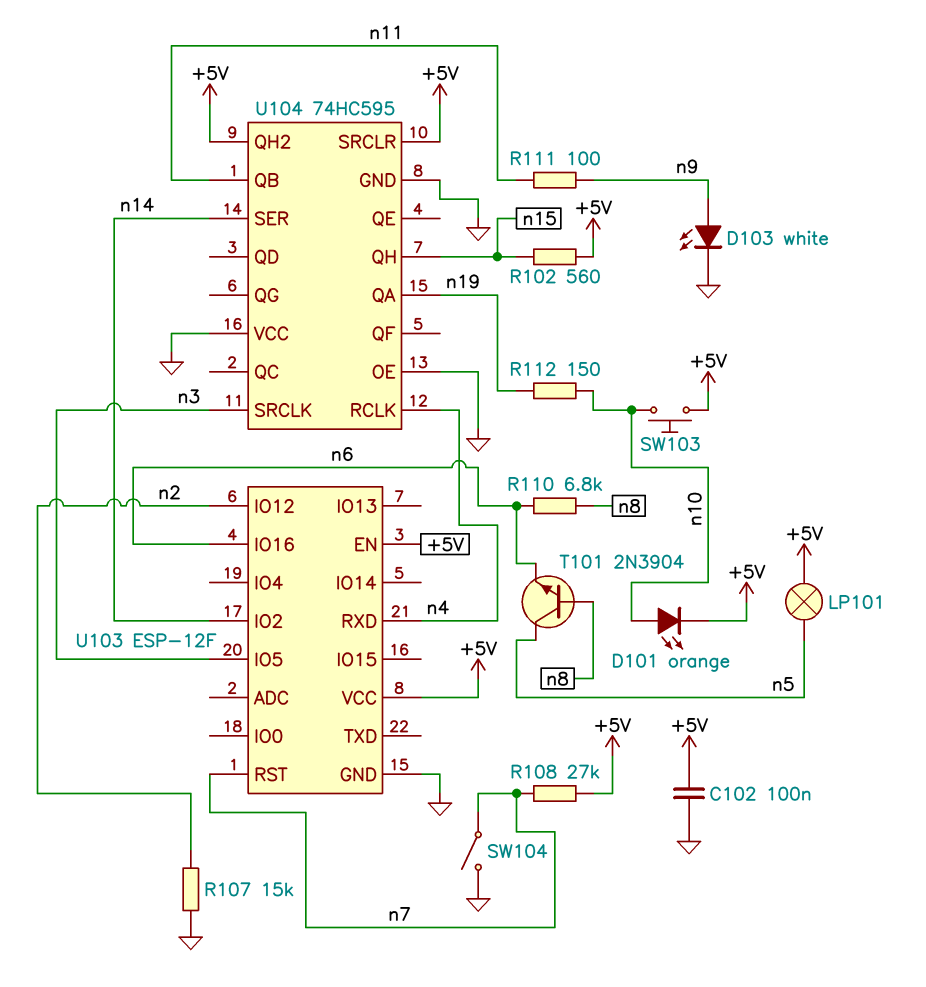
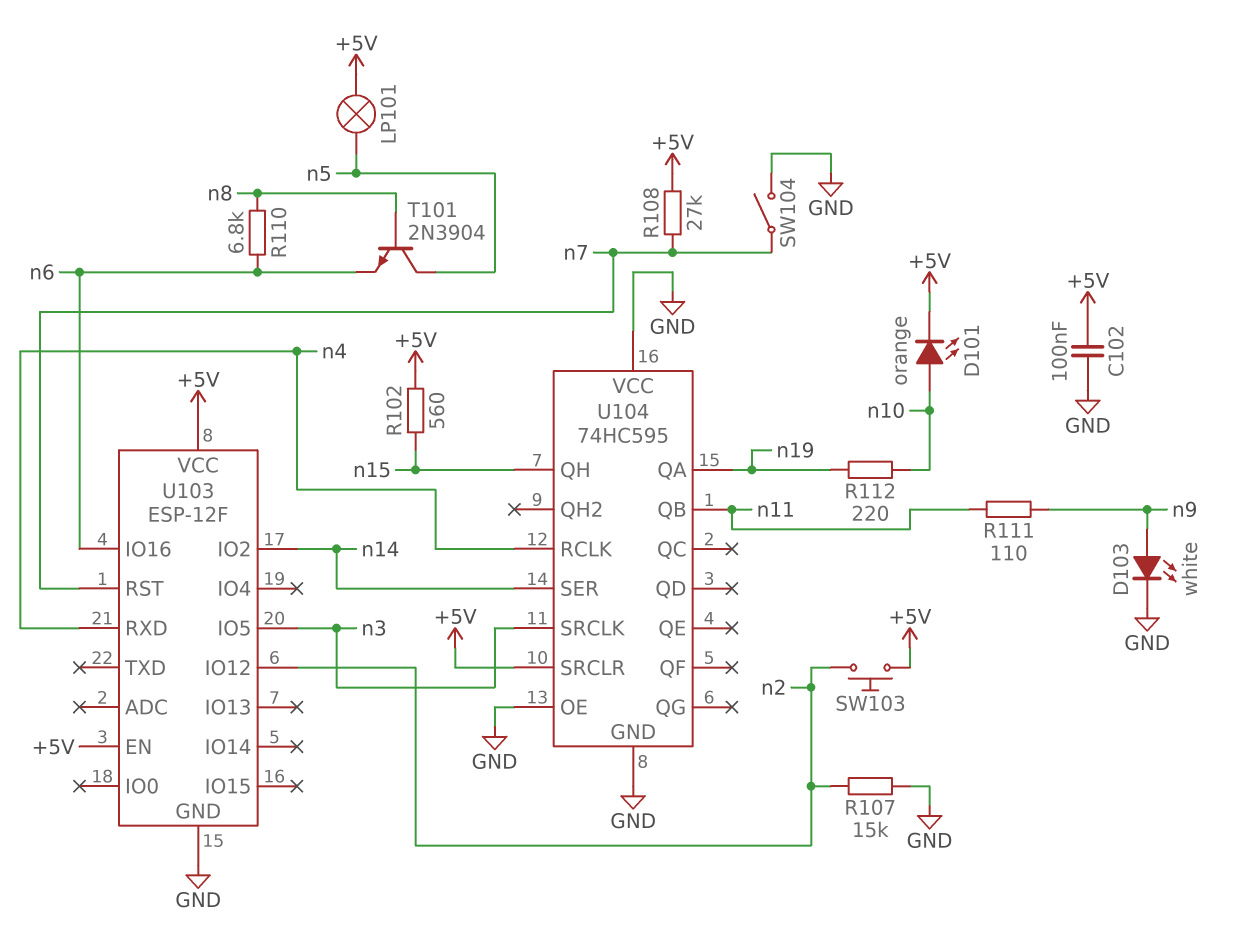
R111: 100 (n9, n11) -> 110 (n9, n11)
R112: 150 (n10, n19) -> 220 (n10, n19)
SW103: button (+5V, n10) -> button (+5V, n2)
U104 pin QH2: +5V -> none

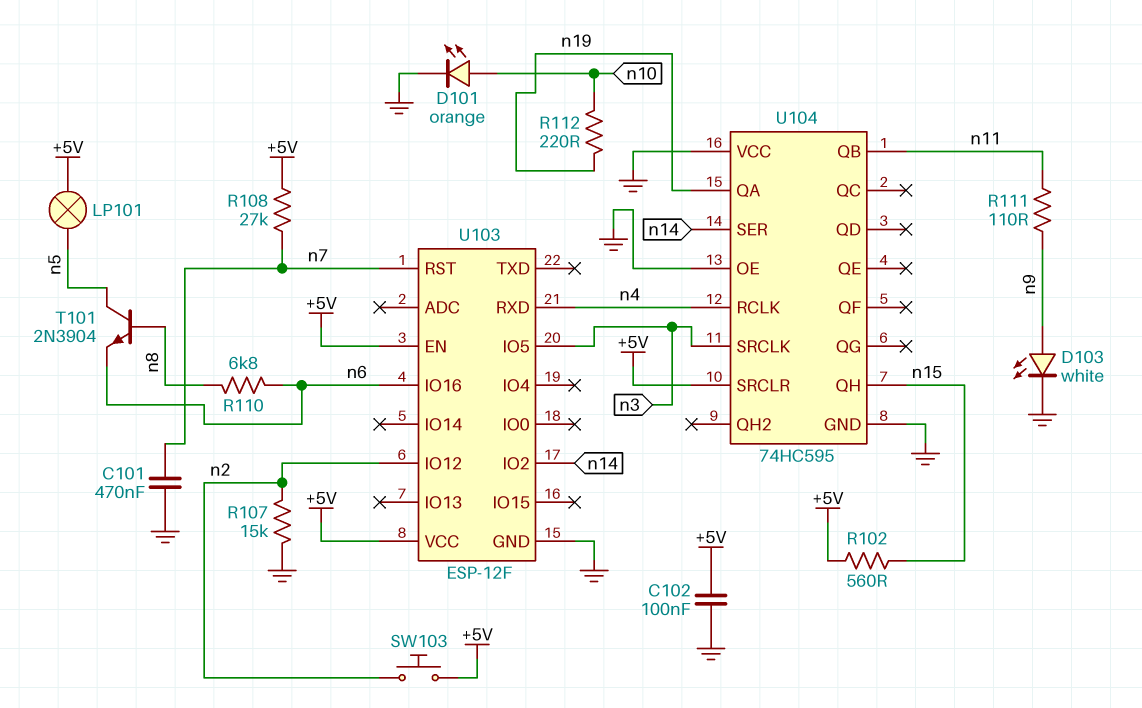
C101: none -> 470nF (GND, n7)
D101: LED orange (A n10, K +5V) -> LED orange (A n10, K GND)
SW104: switch (GND, n7) -> none

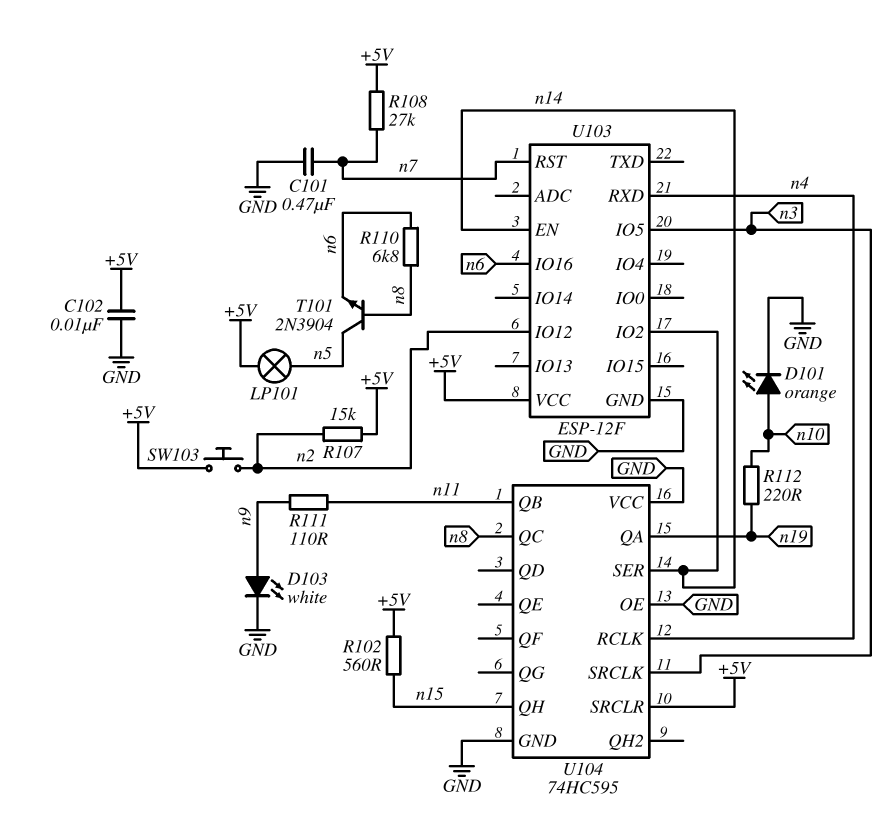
C102: 100nF (+5V, GND) -> 10nF (+5V, GND)
R107: 15k (GND, n2) -> 15k (+5V, n2)
U103 pin EN: +5V -> n14
U104 pin QC: none -> n8

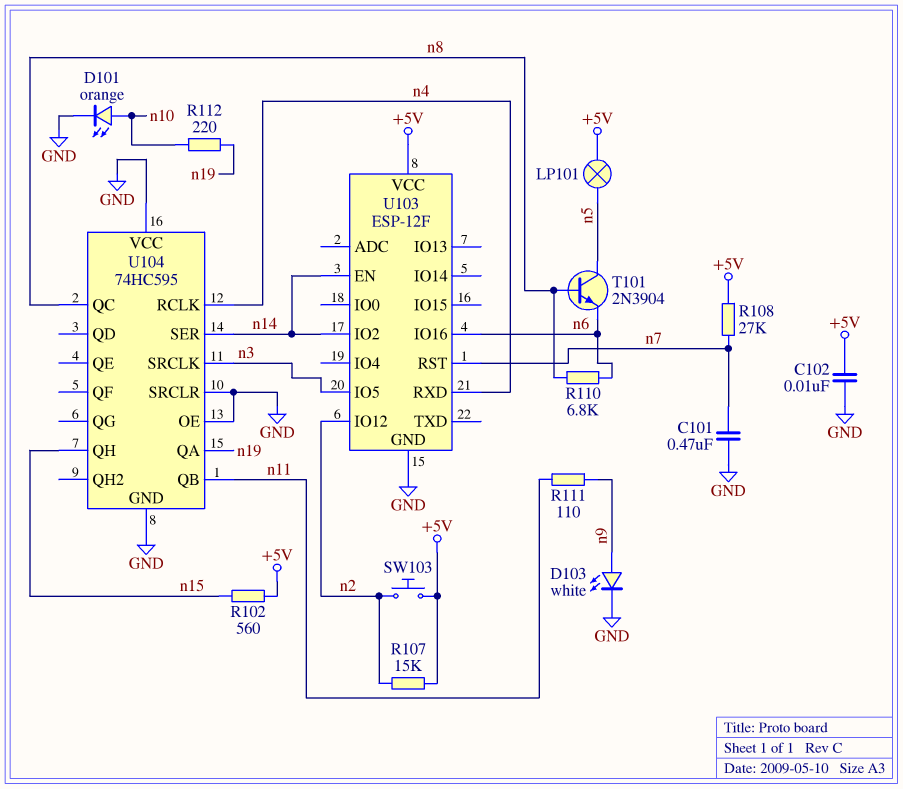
U104 pin SRCLR: +5V -> GND

